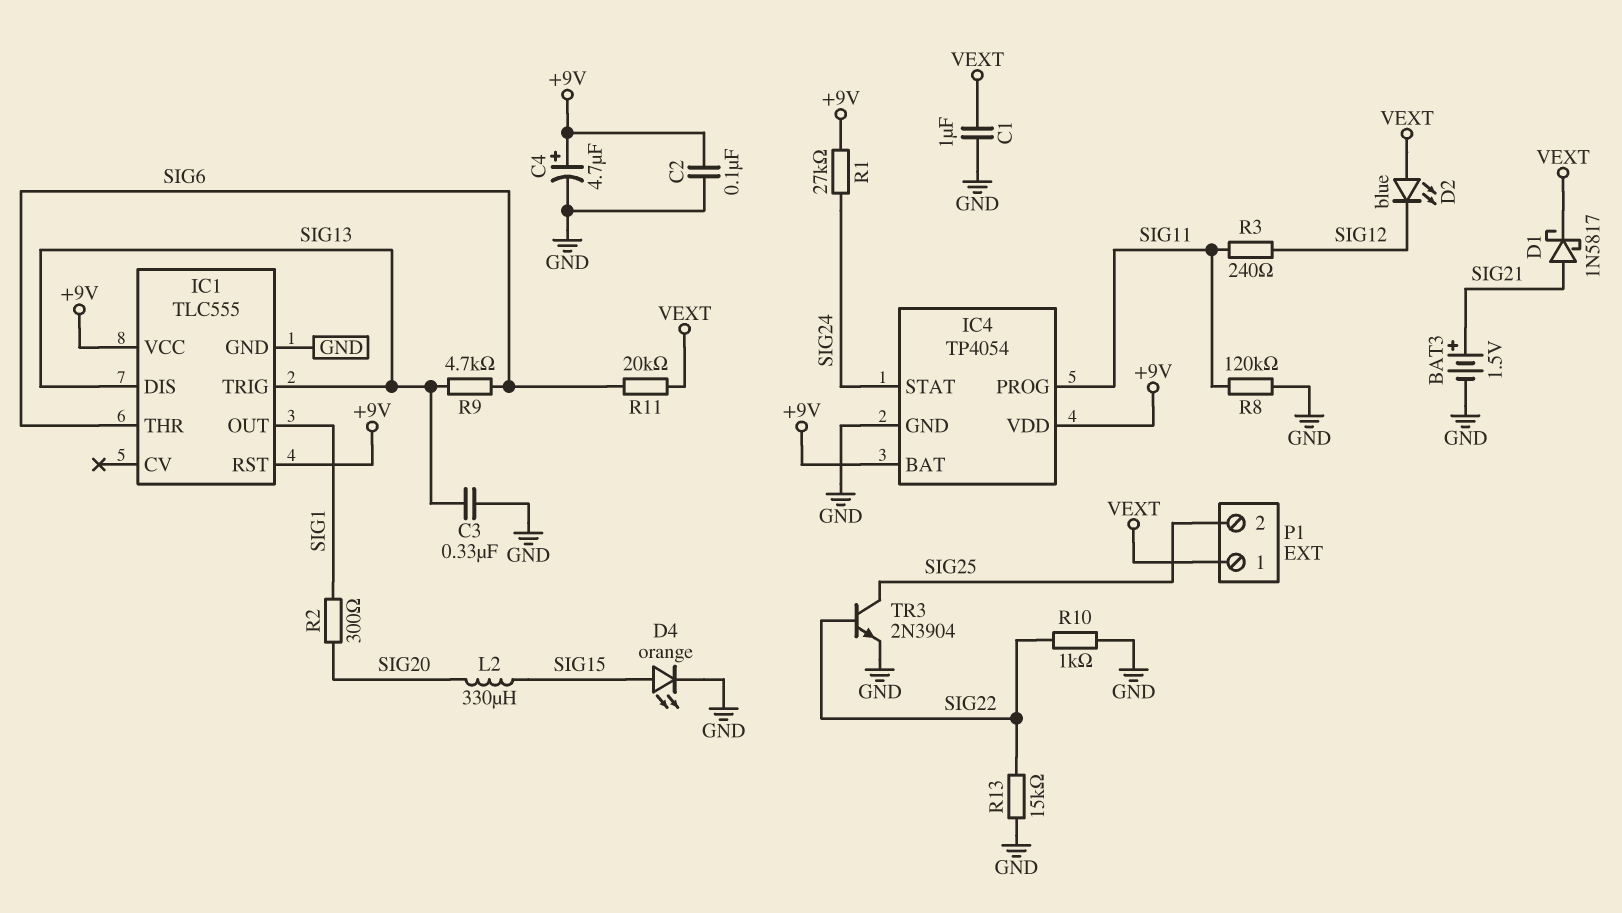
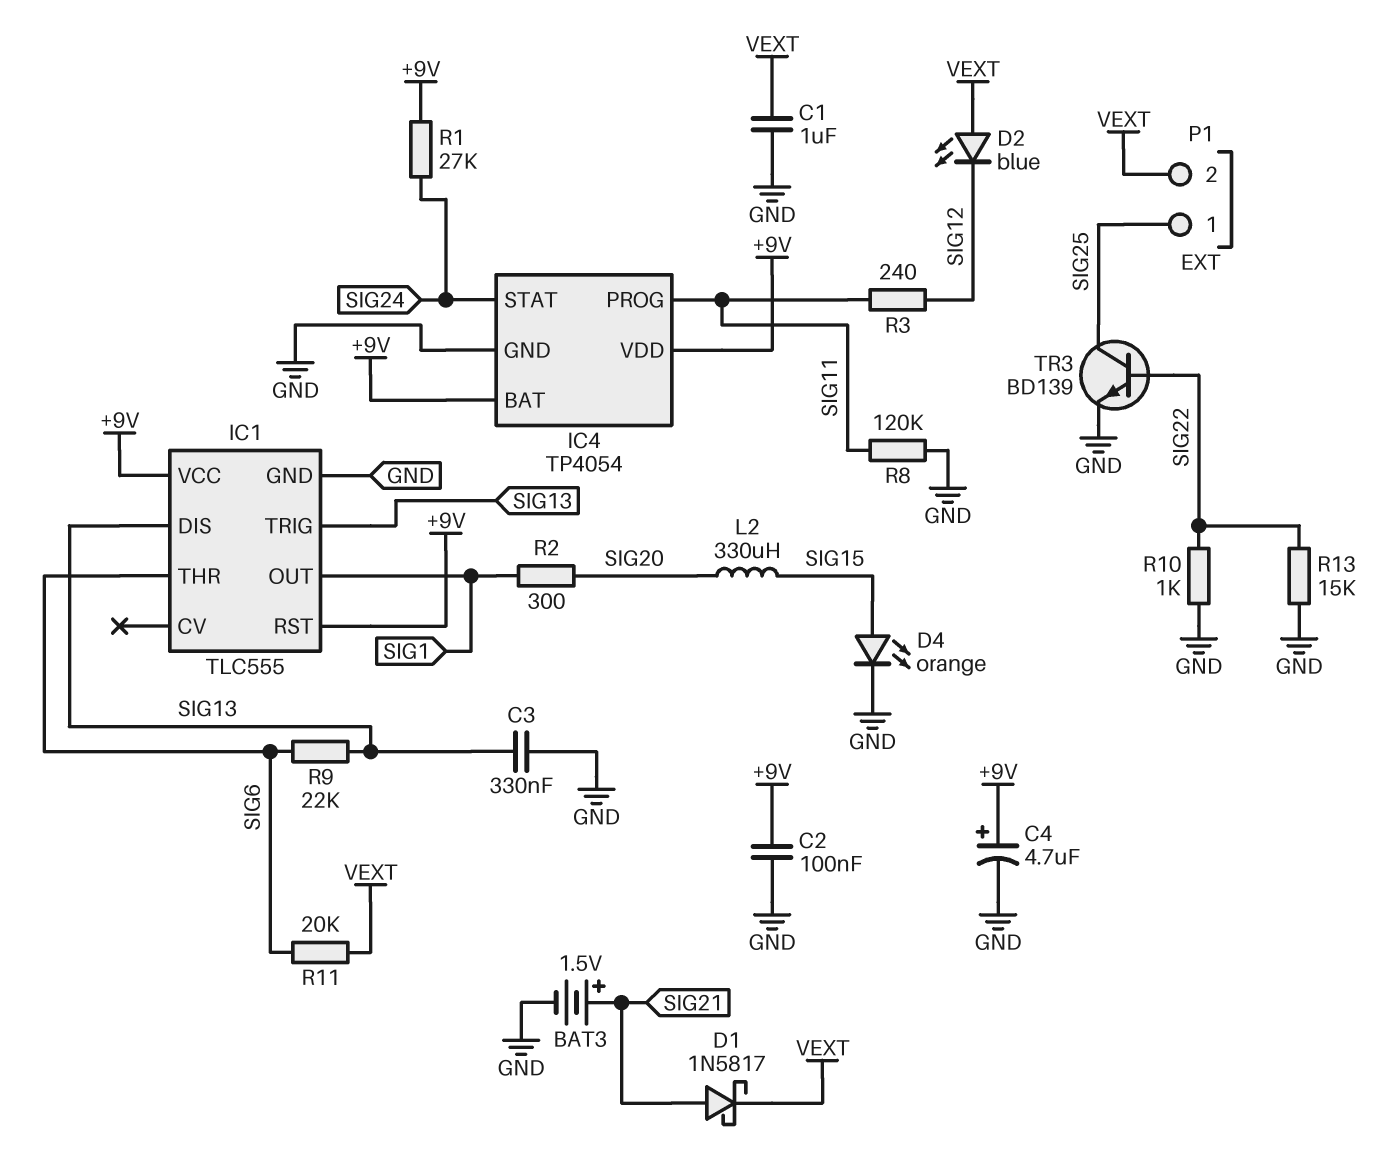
P1 pin 1: VEXT -> SIG25
P1 pin 2: SIG25 -> VEXT
R9: 4.7k (SIG6, SIG13) -> 22k (SIG6, SIG13)
TR3: NPN 2N3904 (B SIG22, C SIG25, E GND) -> NPN BD139 (B SIG22, C SIG25, E GND)

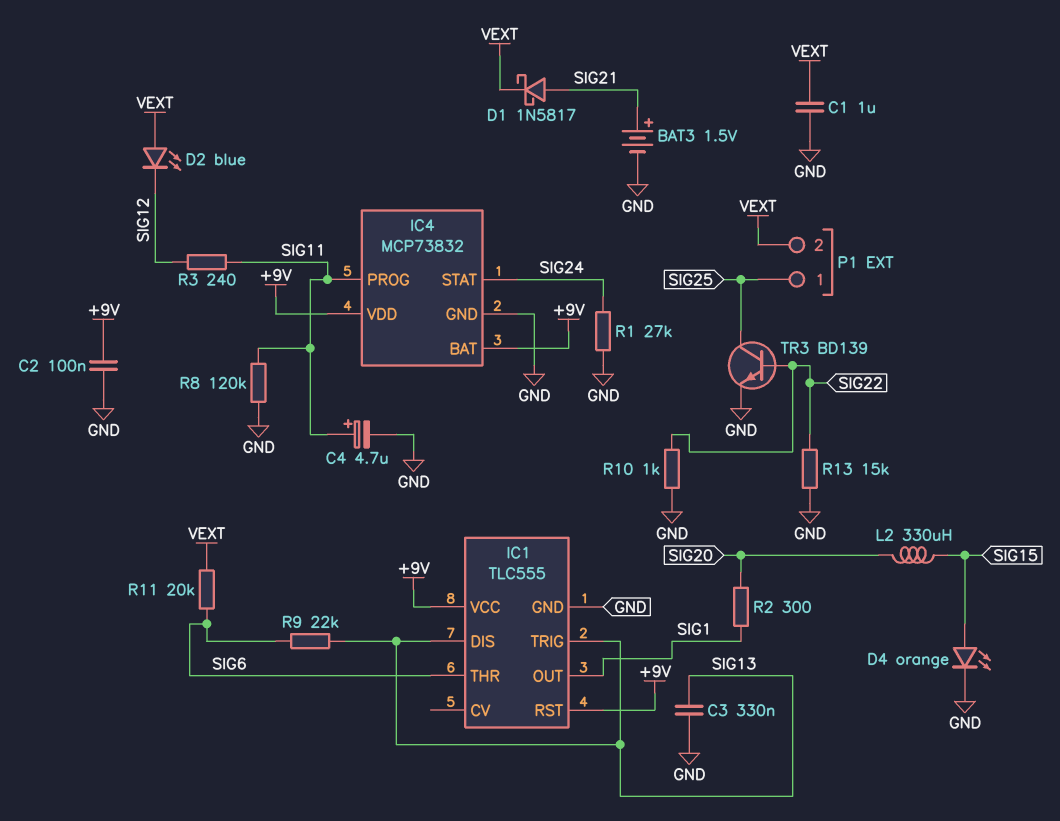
C4: 4.7uF (plus +9V, minus GND) -> 4.7uF (plus SIG11, minus GND)
IC4: TP4054 -> MCP73832
R1: 27k (+9V, SIG24) -> 27k (GND, SIG24)

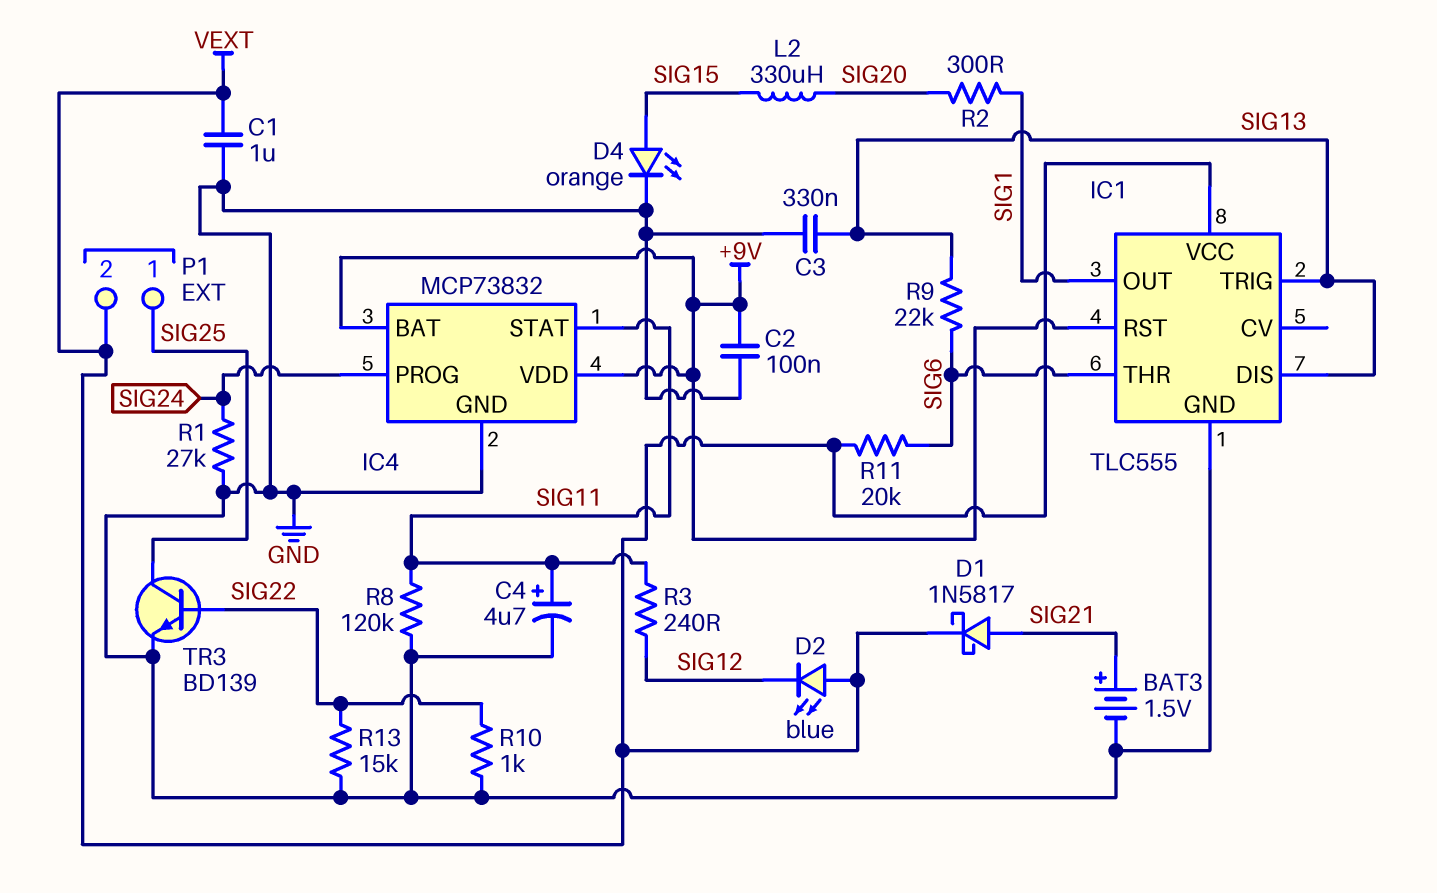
IC1 pin VCC: +9V -> VEXT
IC4 pin PROG: SIG11 -> SIG24
IC4 pin STAT: SIG24 -> SIG11

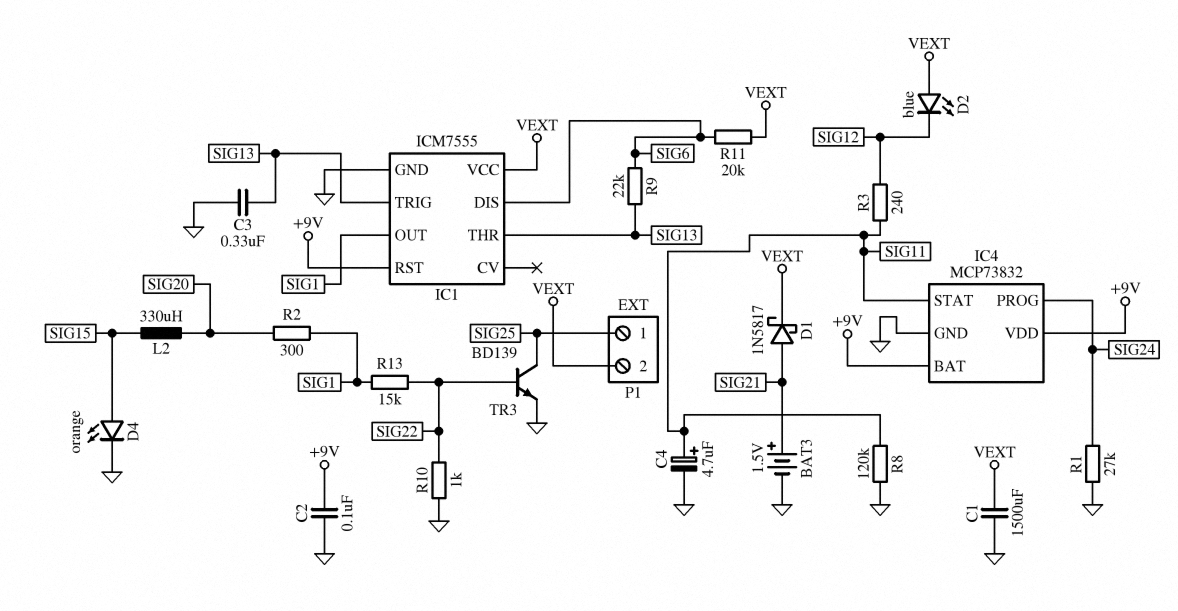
C1: 1uF (GND, VEXT) -> 1500uF (GND, VEXT)
IC1: TLC555 -> ICM7555
IC1 pin DIS: SIG13 -> SIG6
IC1 pin THR: SIG6 -> SIG13
R13: 15k (GND, SIG22) -> 15k (SIG1, SIG22)

